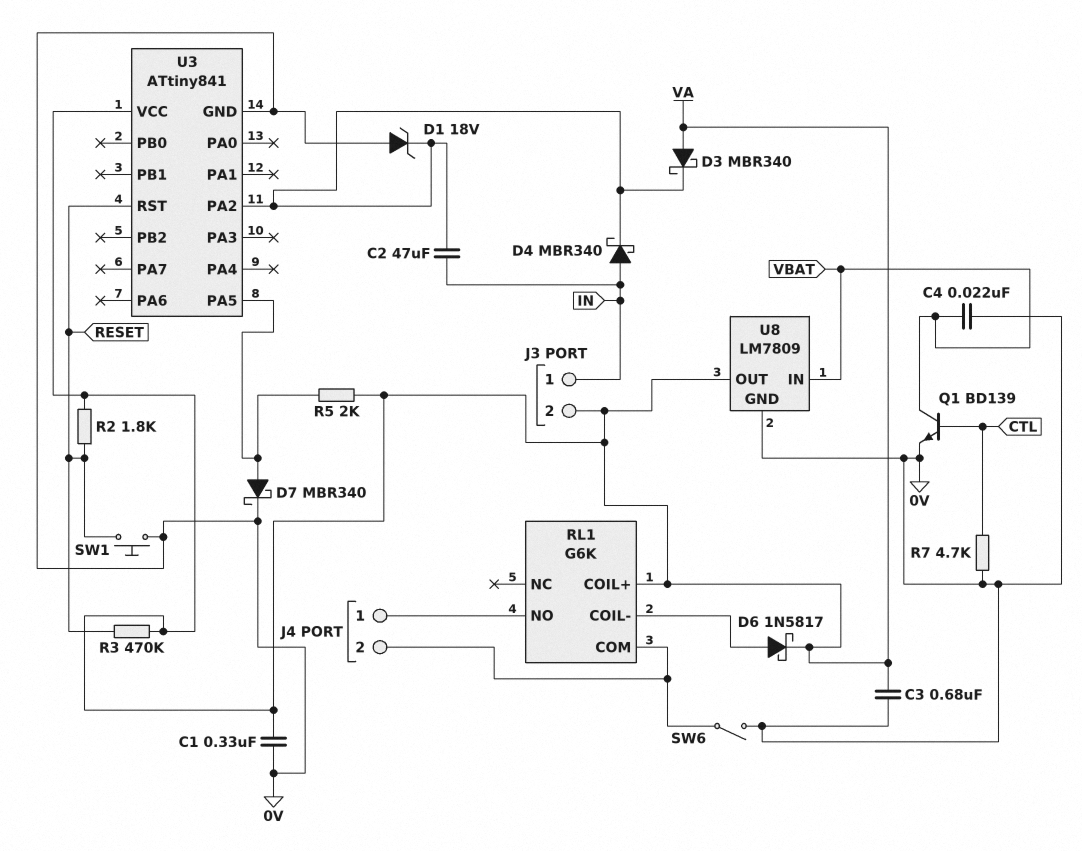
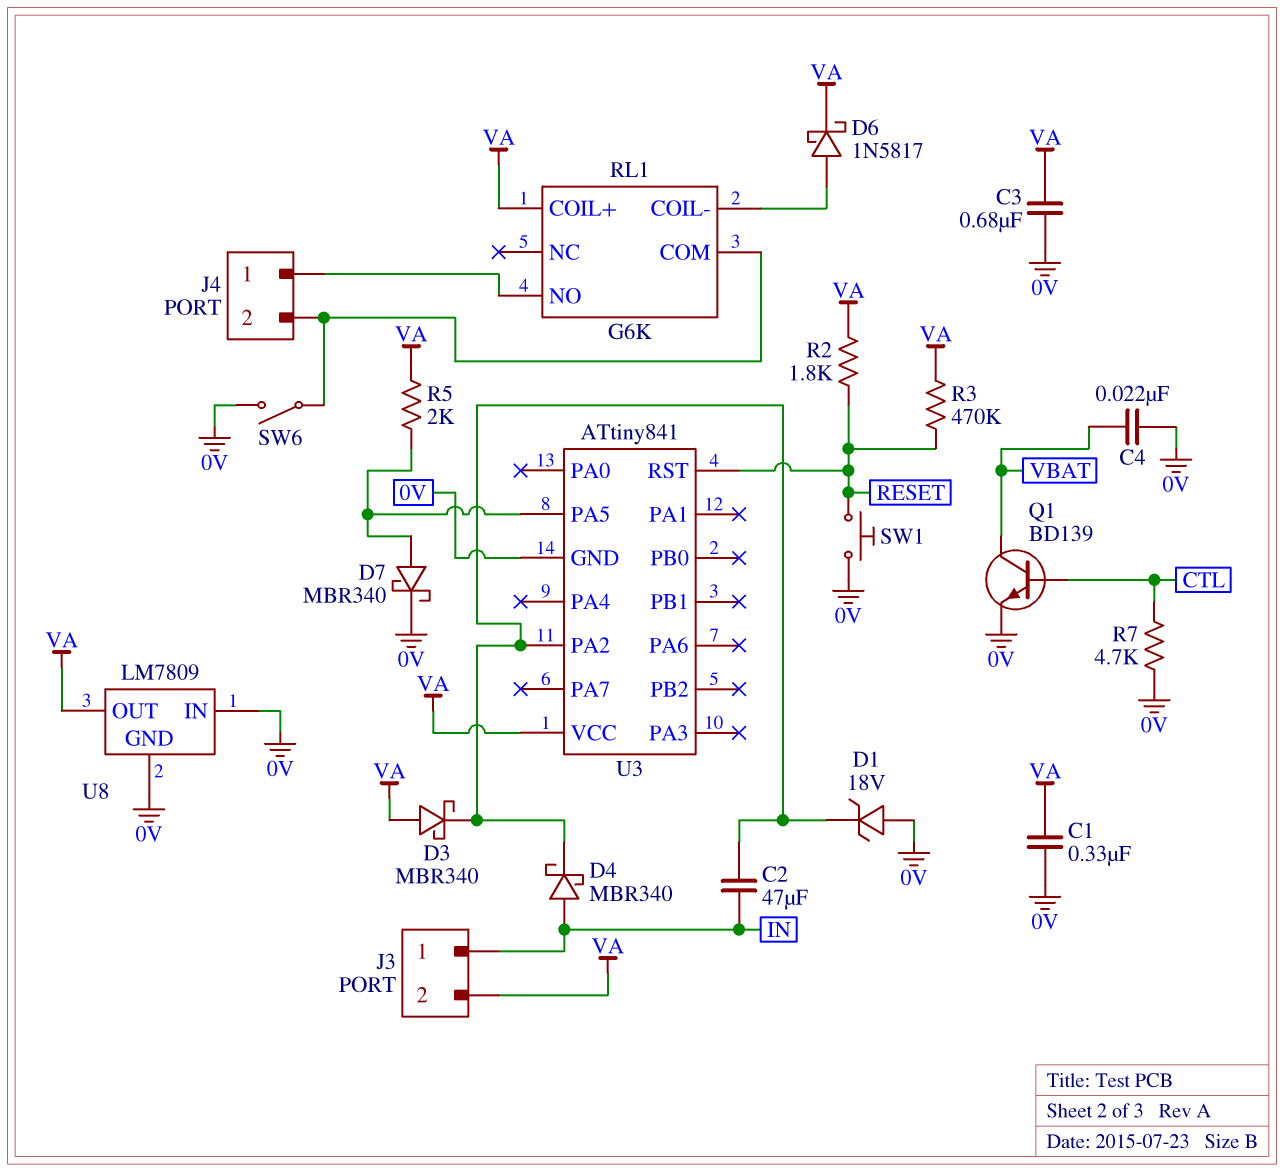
U8 pin IN: VBAT -> 0V

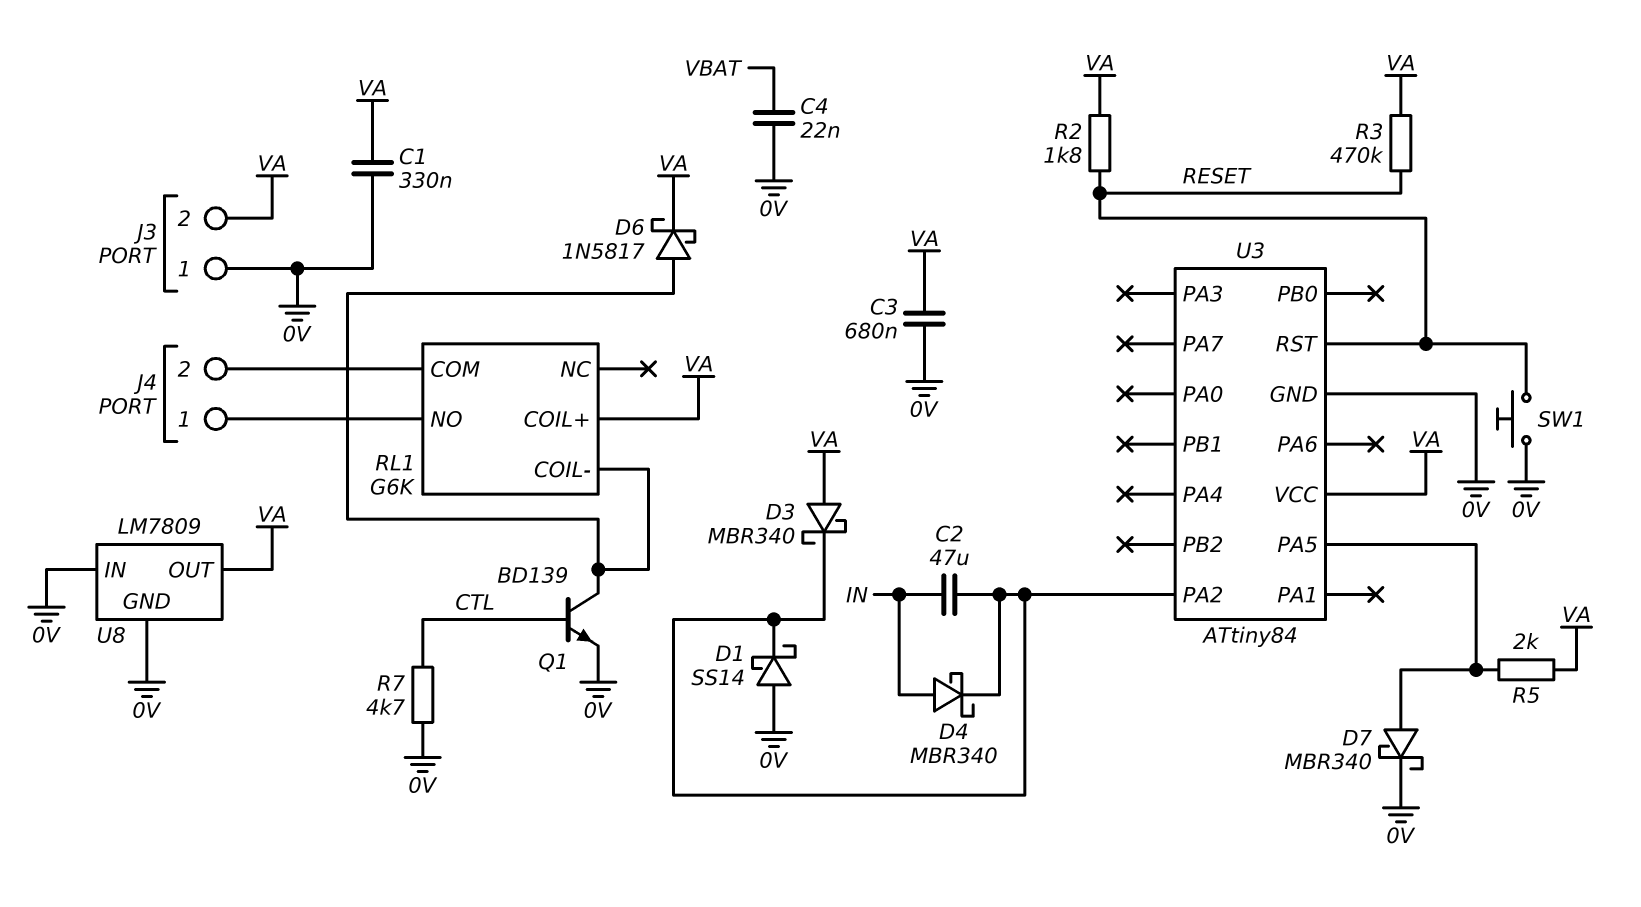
D1: zener 18V (A 0V, K U3/PA2) -> schottky SS14 (A 0V, K U3/PA2)
J3 pin 1: IN -> 0V
Q1: NPN BD139 (B CTL, C VBAT, E 0V) -> NPN BD139 (B CTL, C RL1/COIL-, E 0V)
SW6: switch (0V, J4/2) -> none
U3: ATtiny841 -> ATtiny84

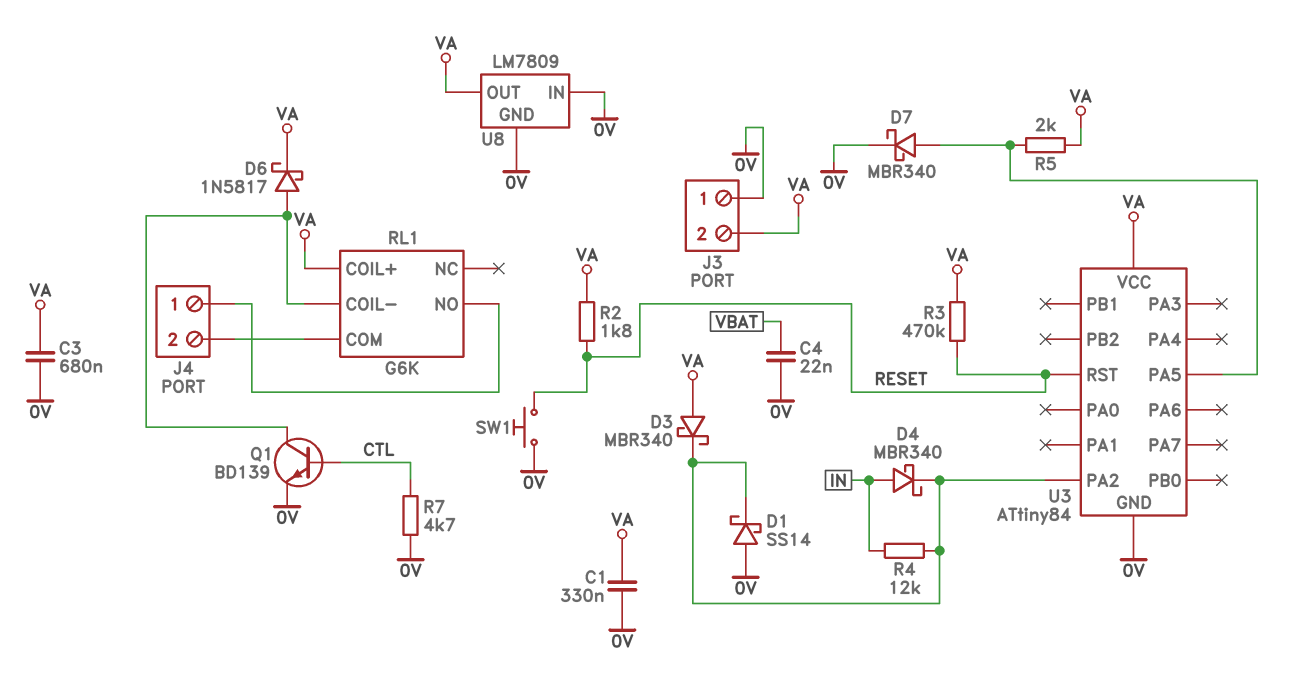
C2: 47uF (IN, U3/PA2) -> none
R4: none -> 12k (IN, U3/PA2)

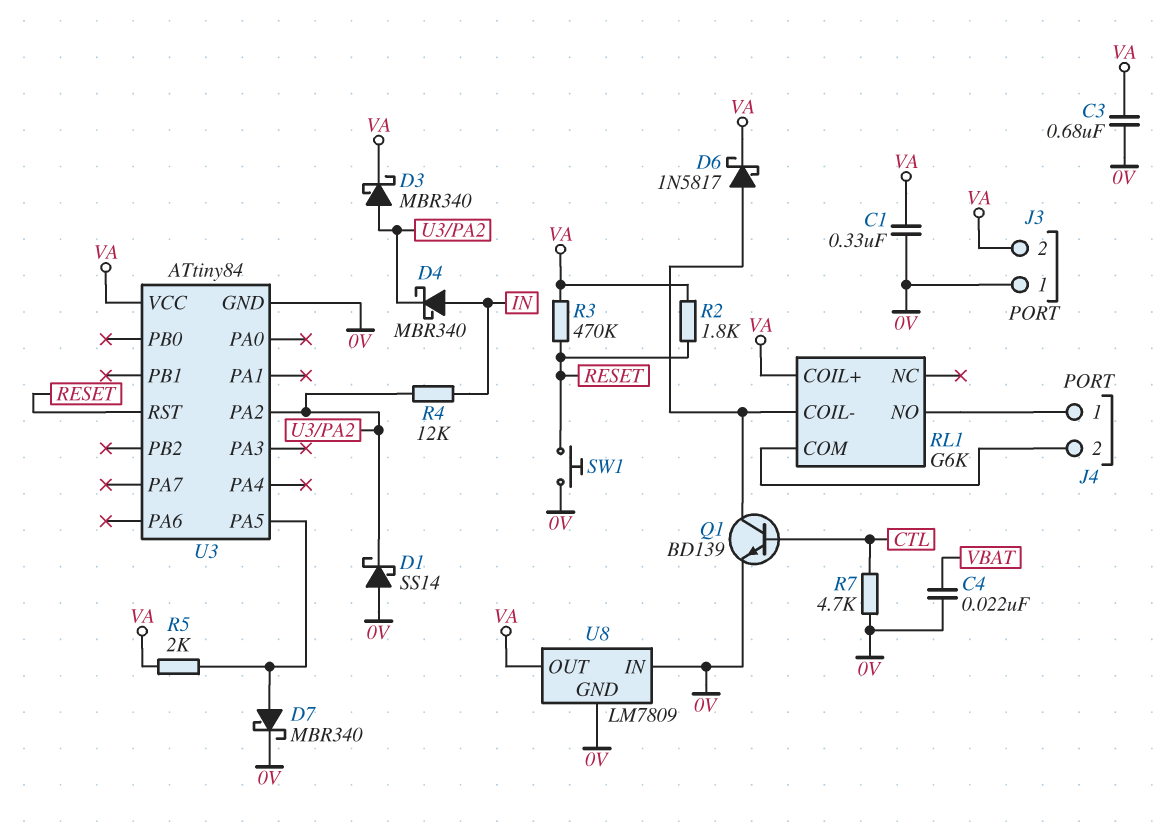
D3: schottky MBR340 (A VA, K U3/PA2) -> schottky MBR340 (A U3/PA2, K VA)

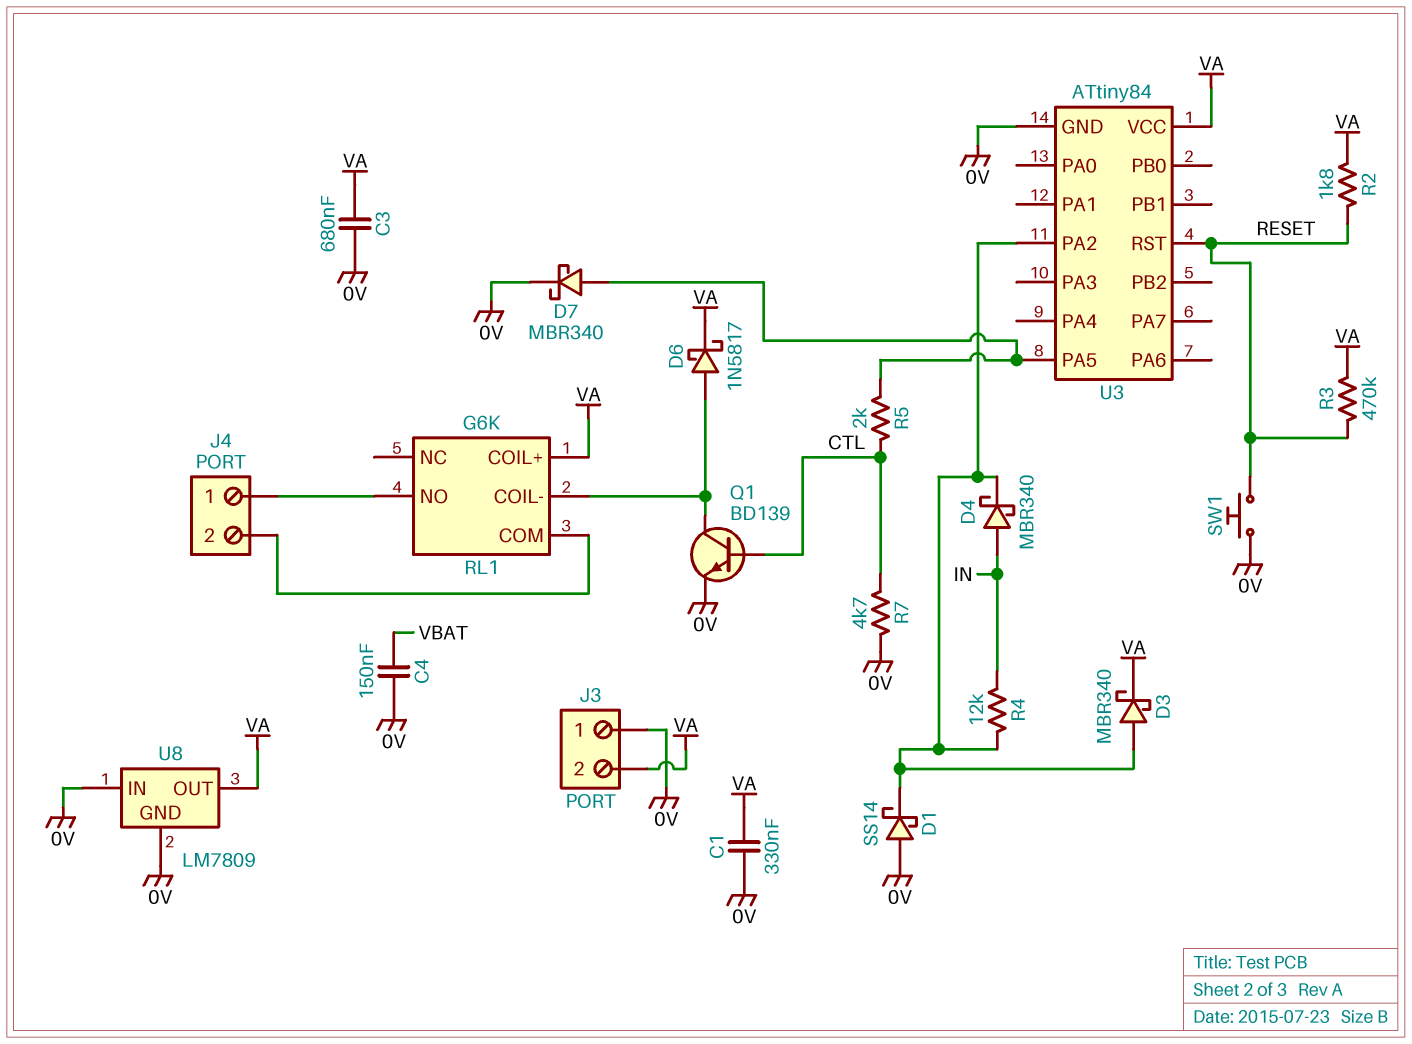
C4: 22nF (0V, VBAT) -> 150nF (0V, VBAT)
R5: 2k (U3/PA5, VA) -> 2k (CTL, U3/PA5)

